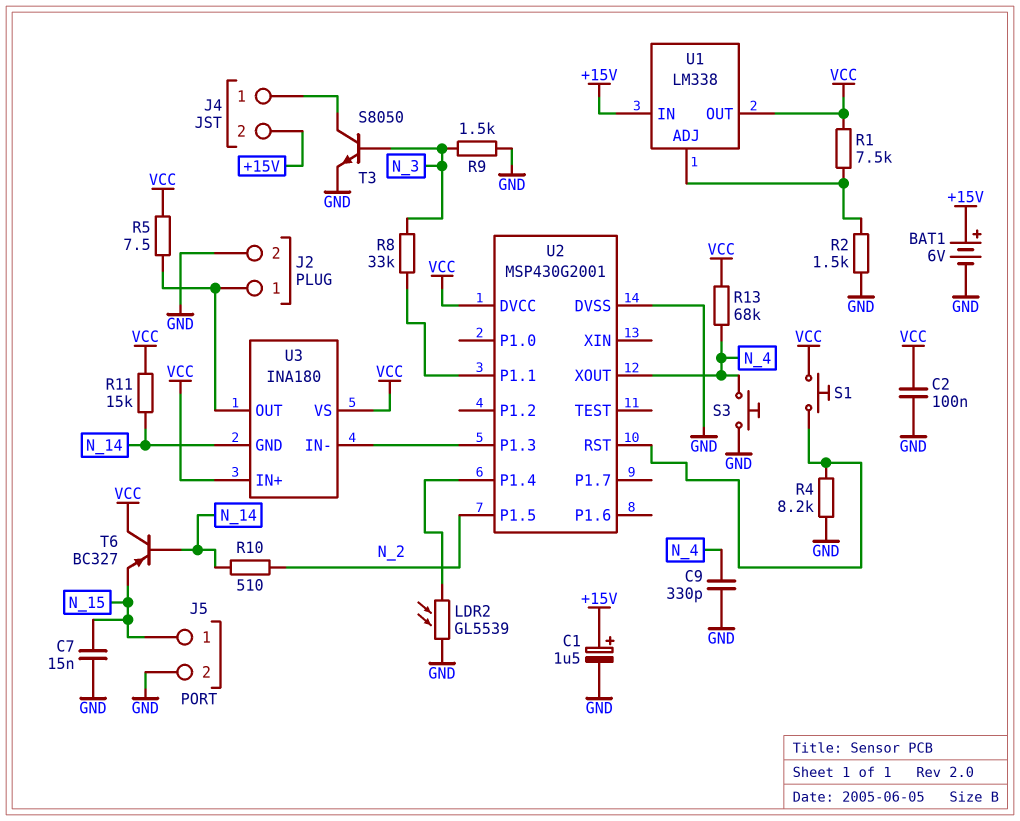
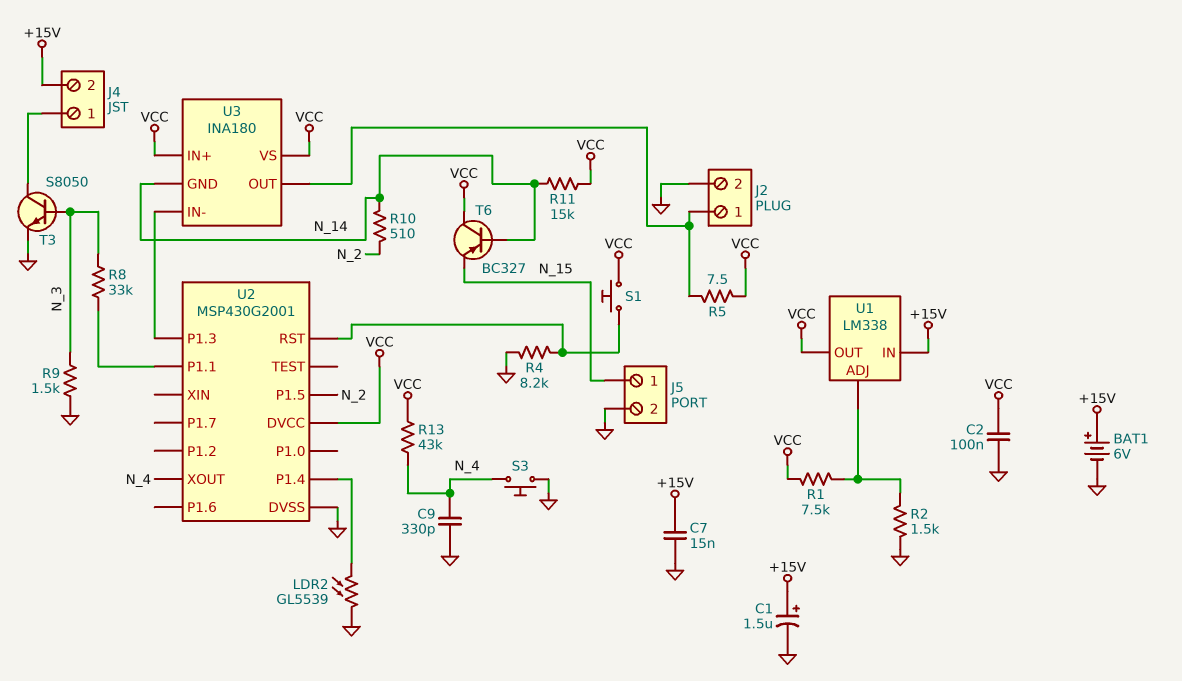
C7: 15nF (GND, N_15) -> 15nF (+15V, GND)
R13: 68k (N_4, VCC) -> 43k (N_4, VCC)

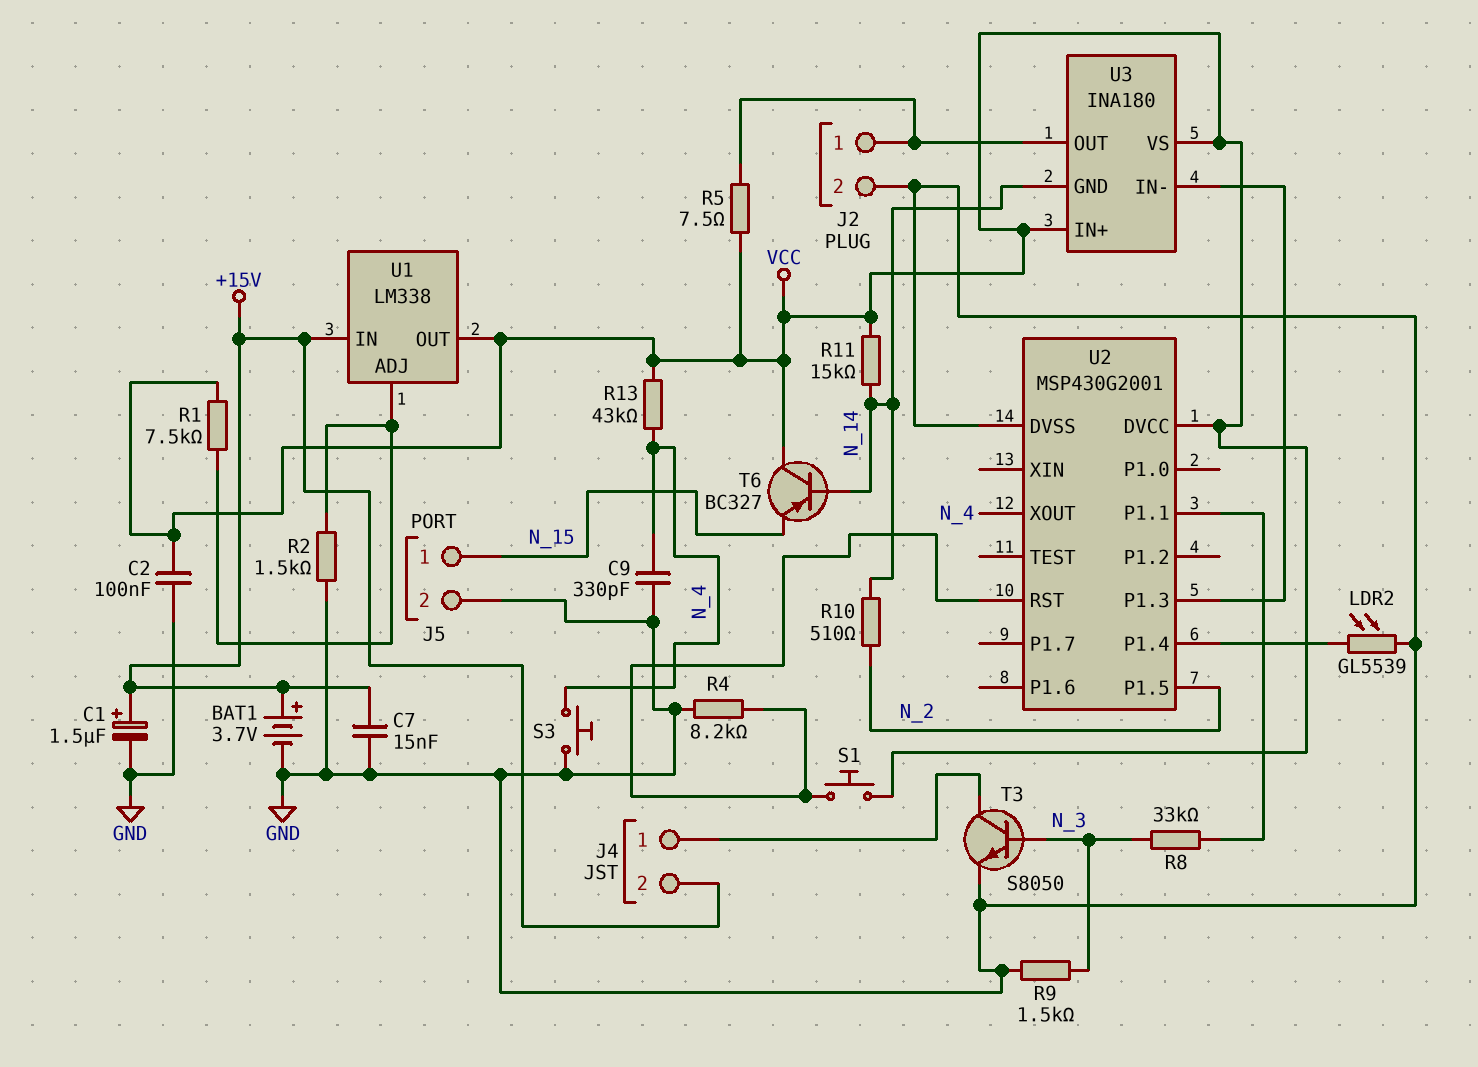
BAT1: 6V (plus +15V, minus GND) -> 3.7V (plus +15V, minus GND)

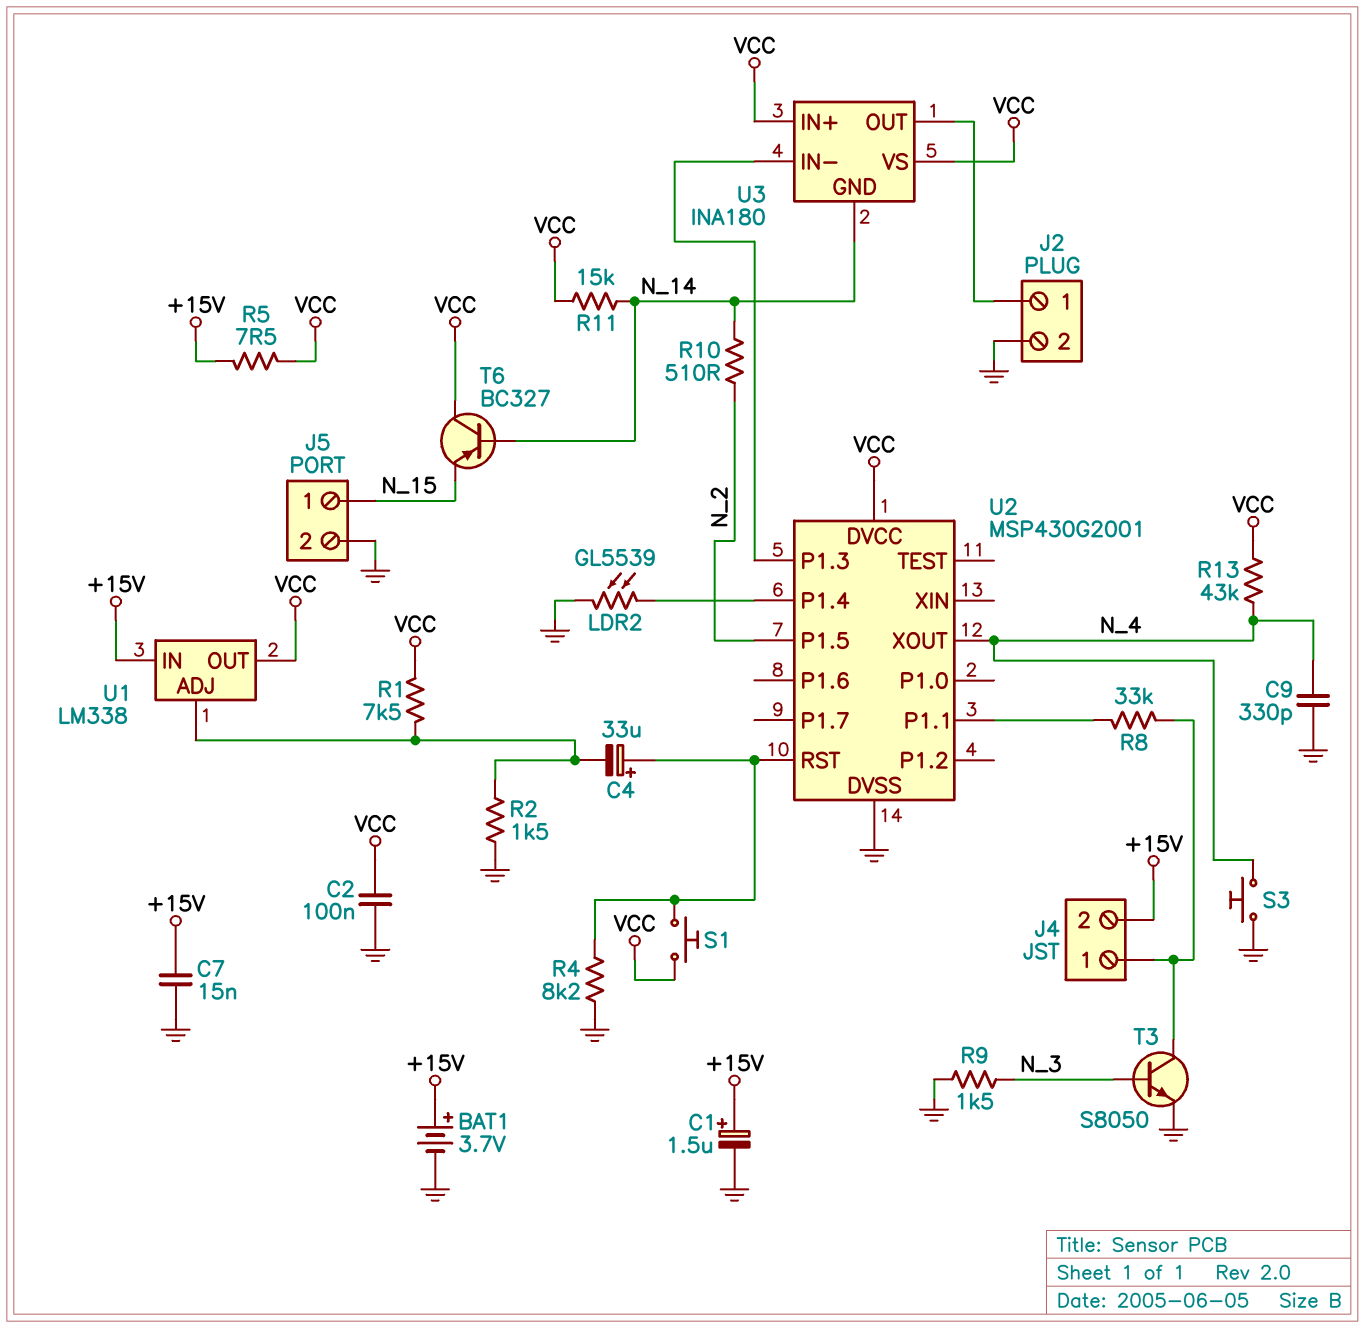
C4: none -> 33uF (plus U2/RST, minus U1/ADJ)
R5: 7.5 (J2/1, VCC) -> 7.5 (+15V, VCC)
R8: 33k (N_3, U2/P1.1) -> 33k (J4/1, U2/P1.1)

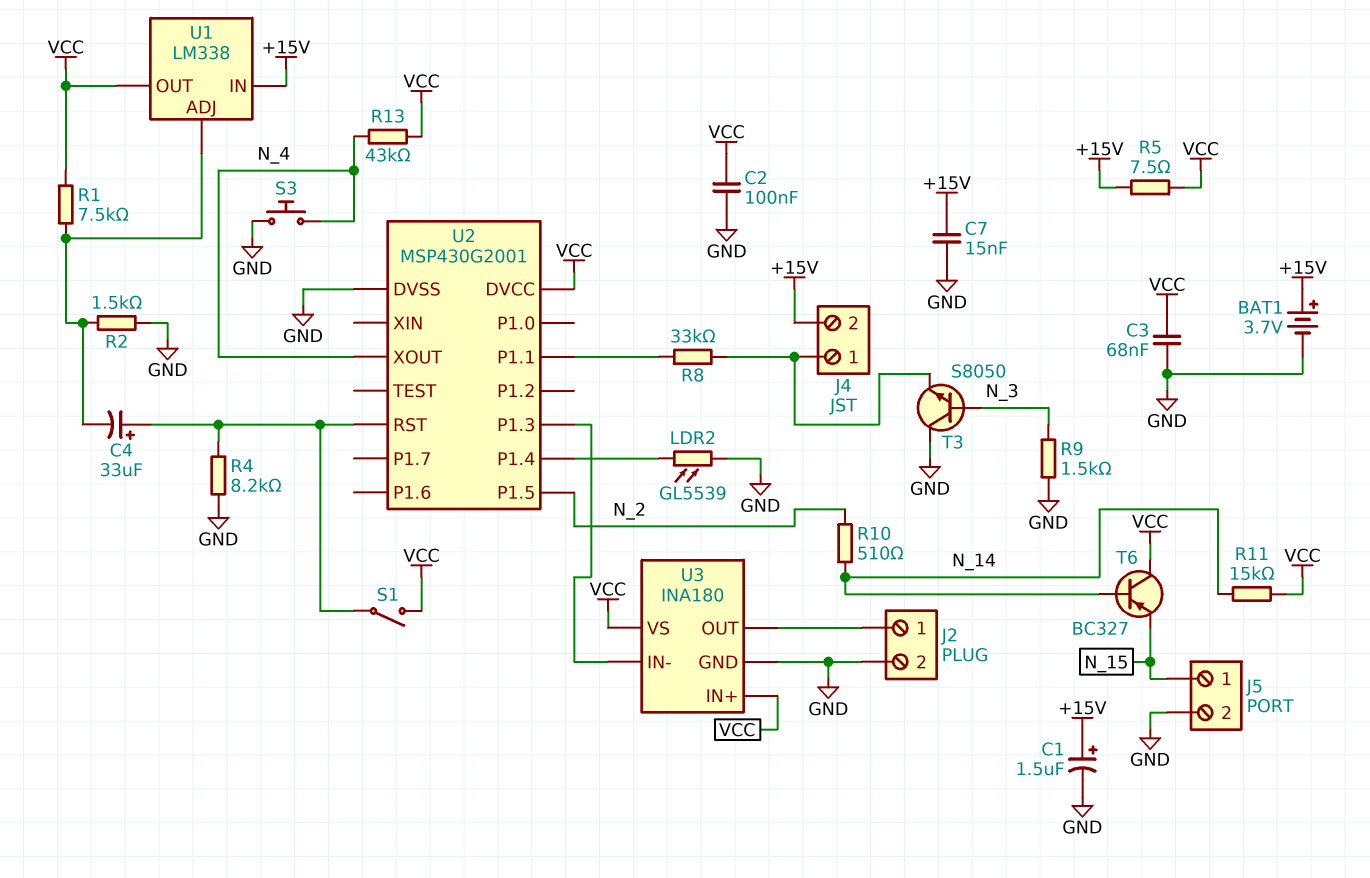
C3: none -> 68nF (GND, VCC)
C9: 330pF (GND, N_4) -> none
S1: button (U2/RST, VCC) -> switch (U2/RST, VCC)
T3: NPN S8050 (B N_3, C J4/1, E GND) -> NPN S8050 (B N_3, C GND, E J4/1)
U3 pin GND: N_14 -> GND

